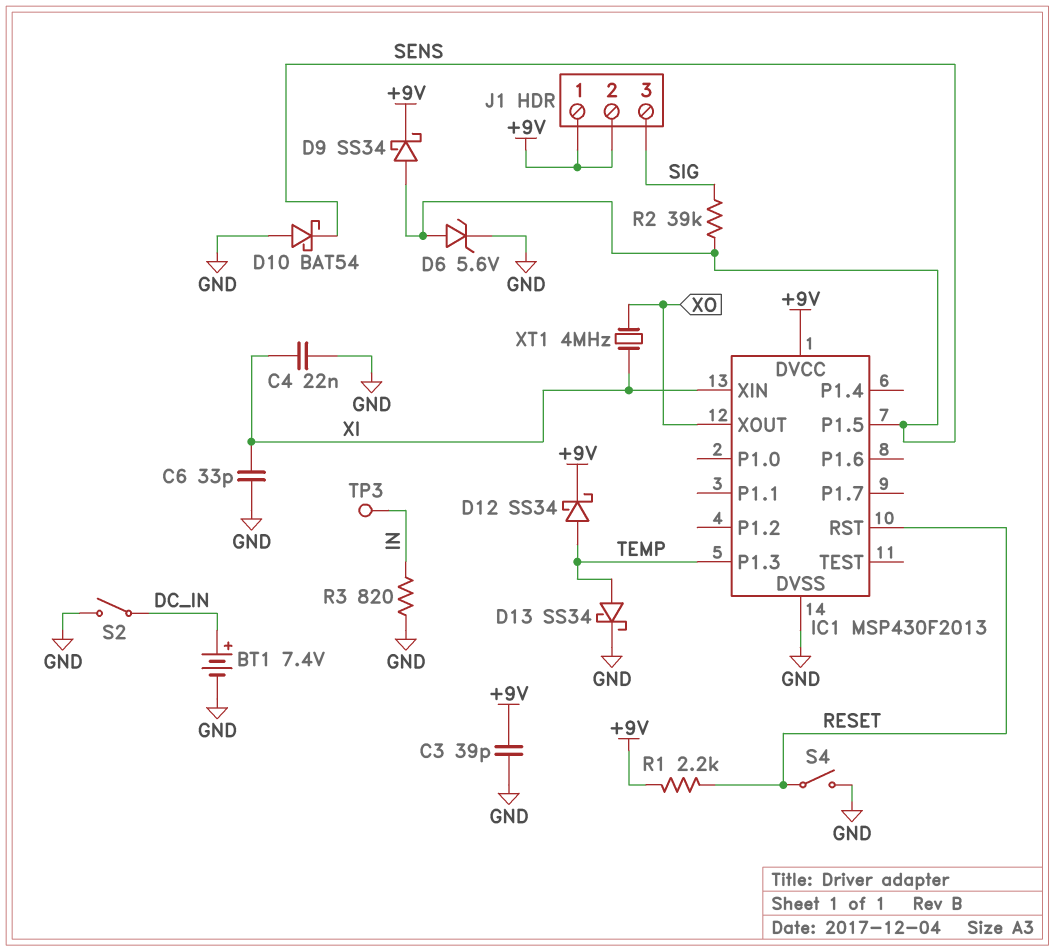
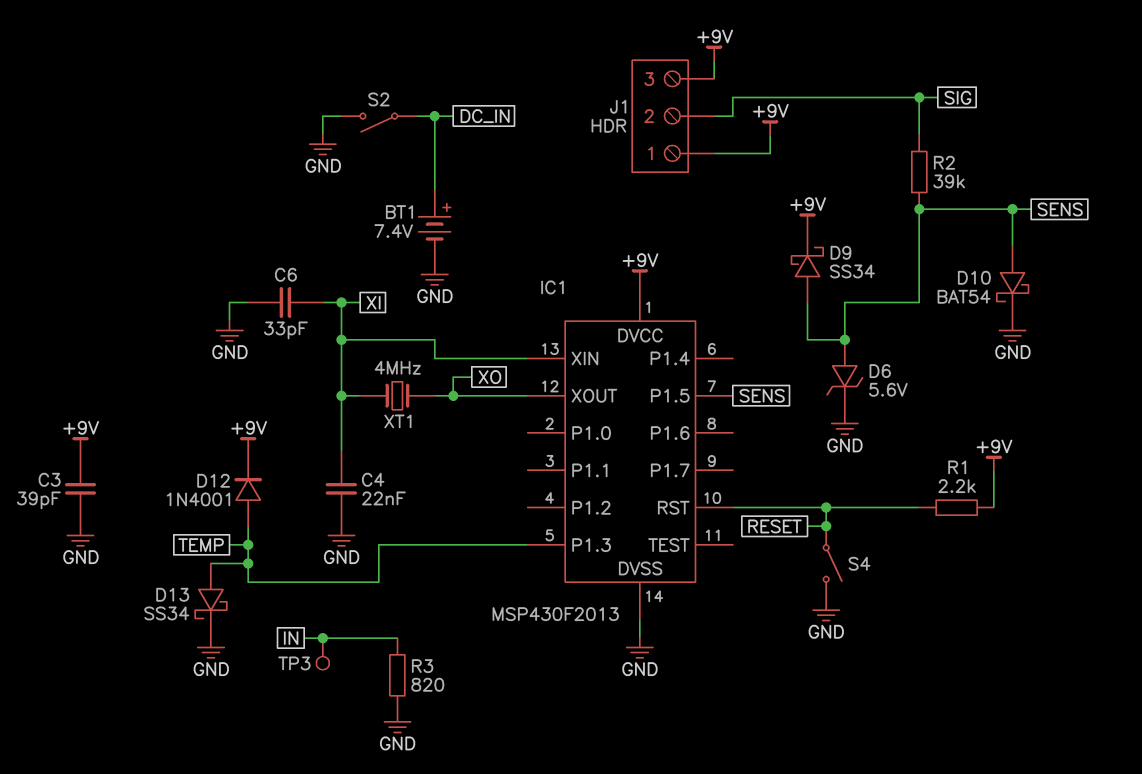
D10: schottky BAT54 (A GND, K SENS) -> schottky BAT54 (A SENS, K GND)
D12: schottky SS34 (A TEMP, K +9V) -> diode 1N4001 (A TEMP, K +9V)
J1 pin 2: +9V -> SIG
J1 pin 3: SIG -> +9V

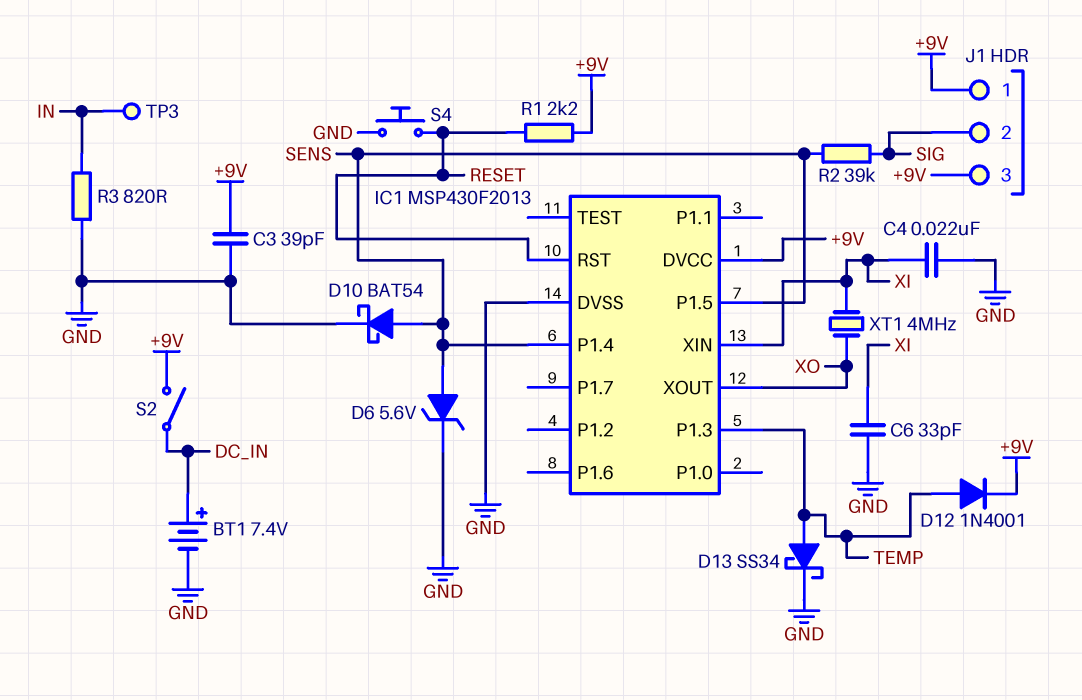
D9: schottky SS34 (A SENS, K +9V) -> none
IC1 pin P1.4: none -> SENS
S2: switch (DC_IN, GND) -> switch (+9V, DC_IN)
S4: switch (GND, RESET) -> button (GND, RESET)

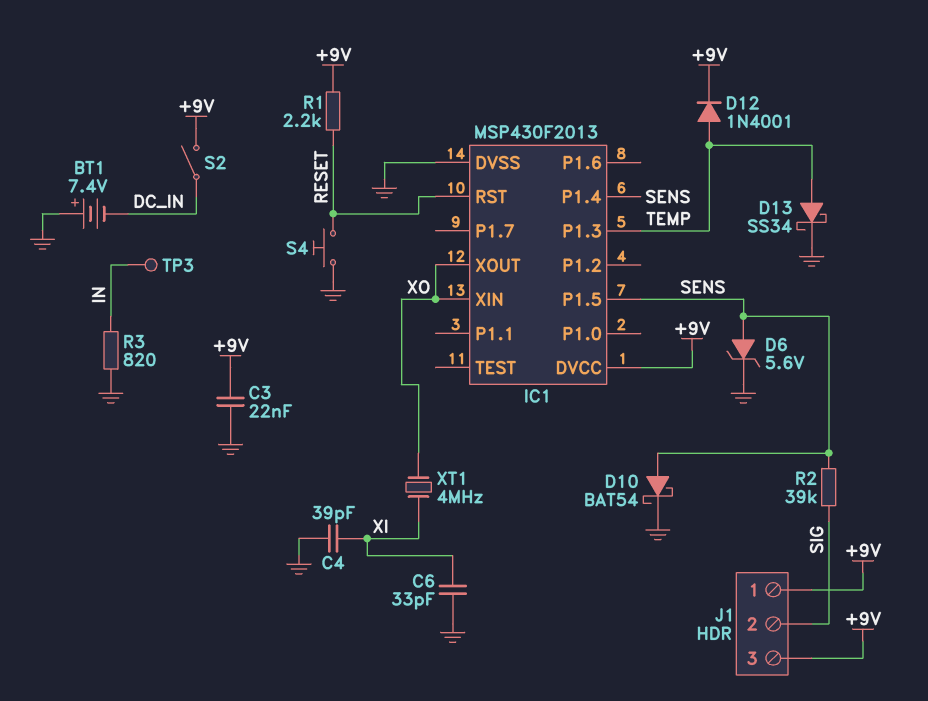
BT1: 7.4V (plus DC_IN, minus GND) -> 7.4V (plus GND, minus DC_IN)
C3: 39pF (+9V, GND) -> 22nF (+9V, GND)
C4: 22nF (GND, XI) -> 39pF (GND, XI)
IC1 pin XIN: XI -> XO

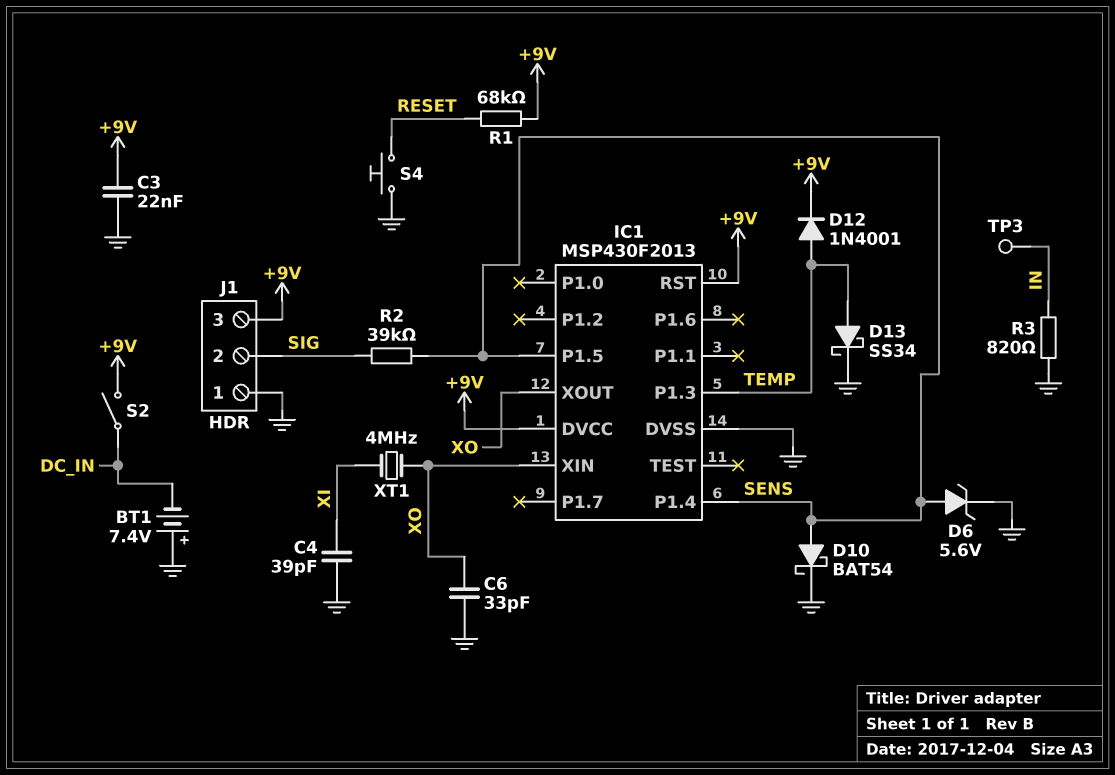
C6: 33pF (GND, XI) -> 33pF (GND, XO)
IC1 pin RST: RESET -> +9V
J1 pin 1: +9V -> GND
R1: 2.2k (+9V, RESET) -> 68k (+9V, RESET)

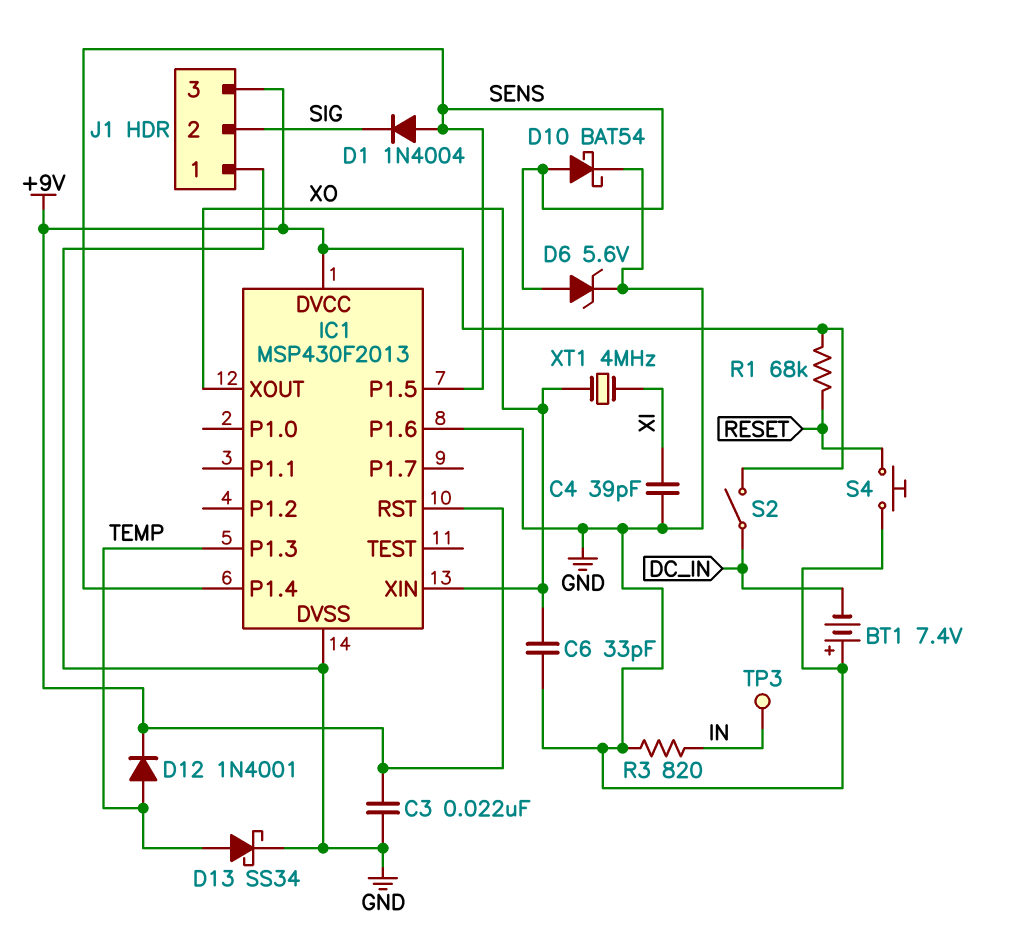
D1: none -> diode 1N4004 (A SENS, K SIG)
IC1 pin P1.6: none -> GND
R2: 39k (SENS, SIG) -> none

